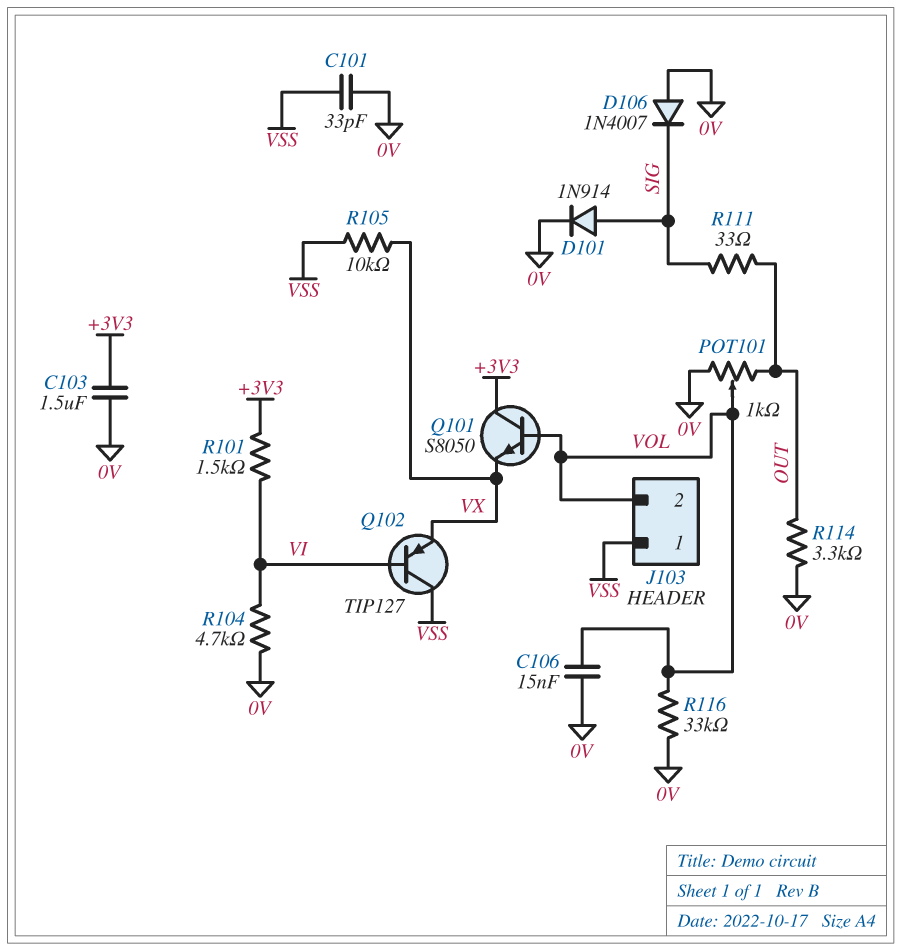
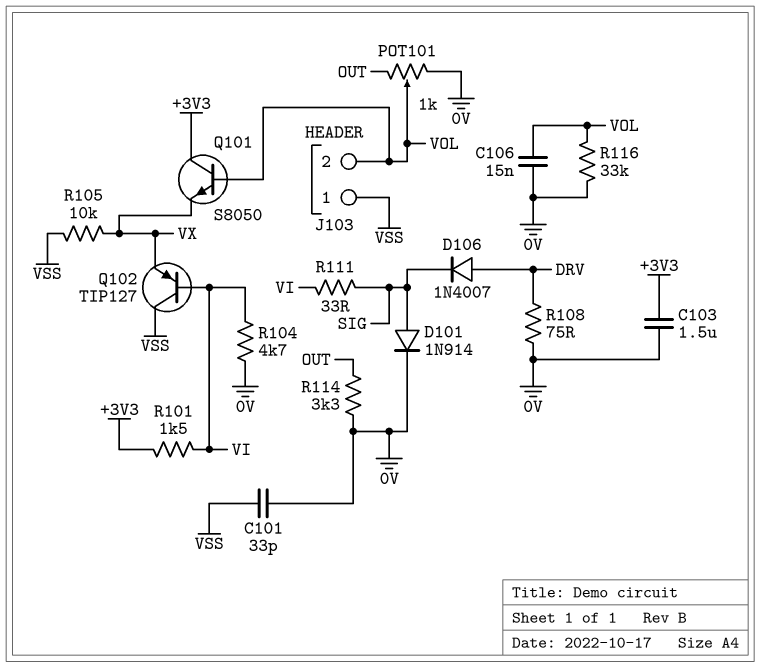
D106: diode 1N4007 (A 0V, K SIG) -> diode 1N4007 (A DRV, K SIG)
R108: none -> 75 (0V, DRV)
R111: 33 (OUT, SIG) -> 33 (SIG, VI)

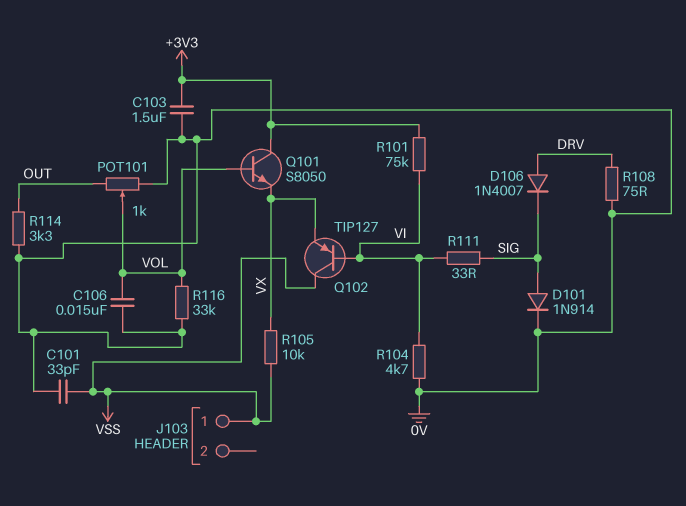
J103 pin 2: VOL -> none
R101: 1.5k (+3V3, VI) -> 75k (+3V3, VI)

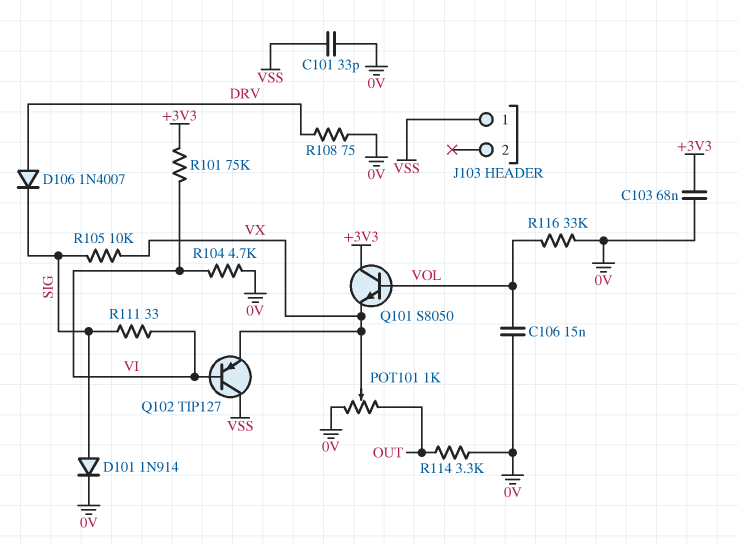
C103: 1.5uF (+3V3, 0V) -> 68nF (+3V3, 0V)
POT101: 1k (0V, OUT, wiper VOL) -> 1k (0V, OUT, wiper VX)
R105: 10k (VSS, VX) -> 10k (SIG, VX)

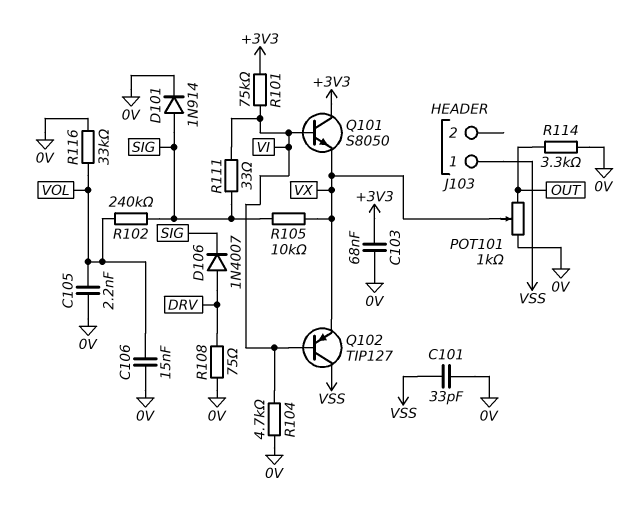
C105: none -> 2.2nF (0V, VOL)
Q101: NPN S8050 (B VOL, C +3V3, E VX) -> NPN S8050 (B VI, C +3V3, E VX)
R102: none -> 240k (SIG, VOL)

